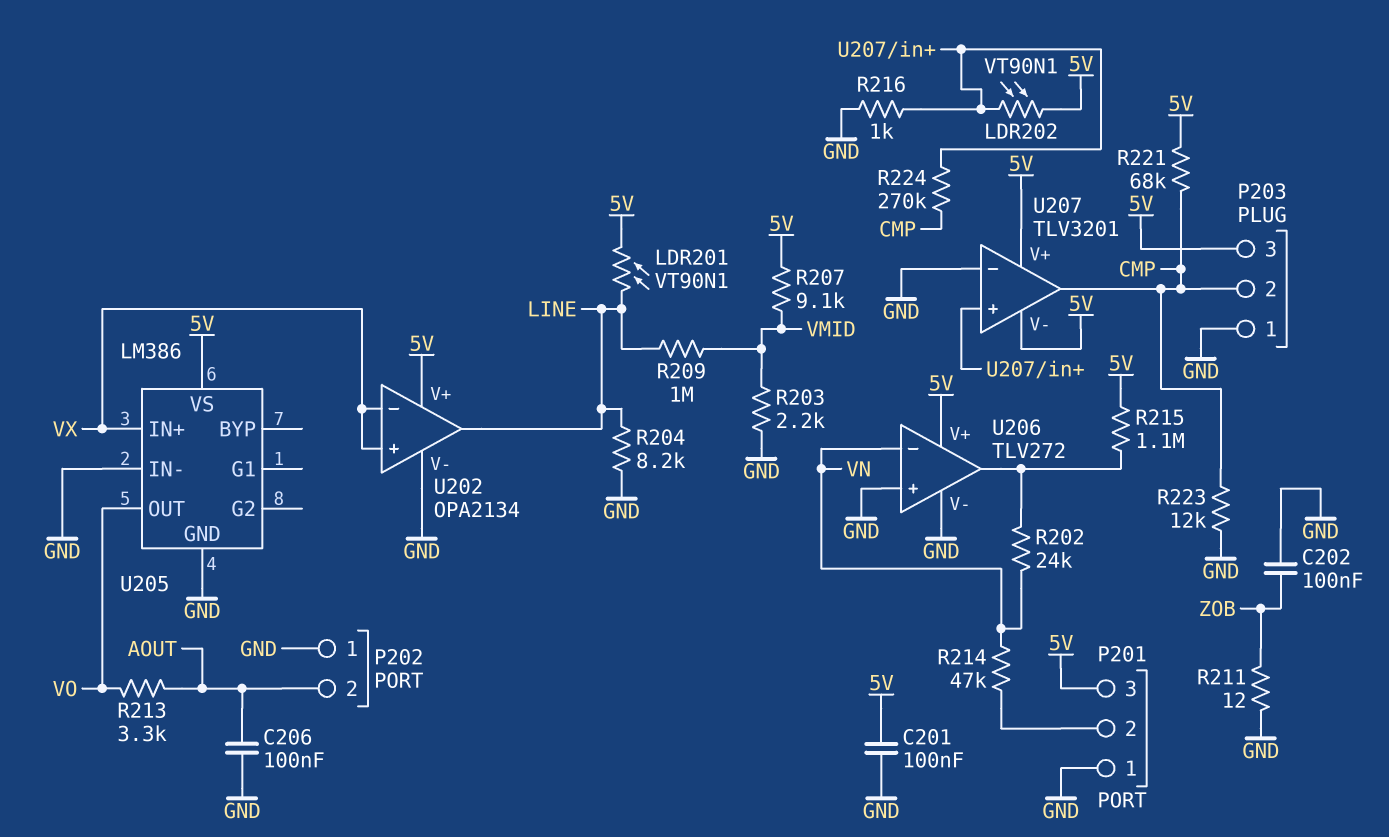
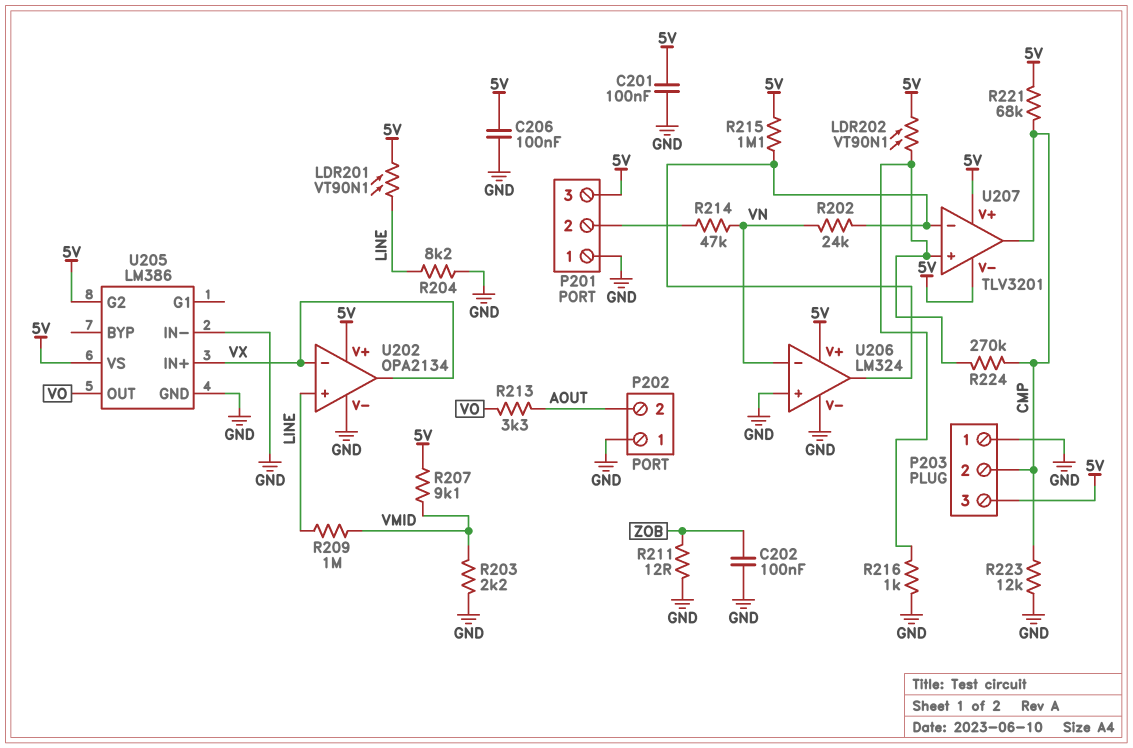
C206: 100nF (AOUT, GND) -> 100nF (5V, GND)
U202 pin in+: VX -> LINE
U202 pin out: LINE -> VX
U205 pin G2: none -> 5V
U206: TLV272 -> LM324
U207 pin in-: GND -> U206/out

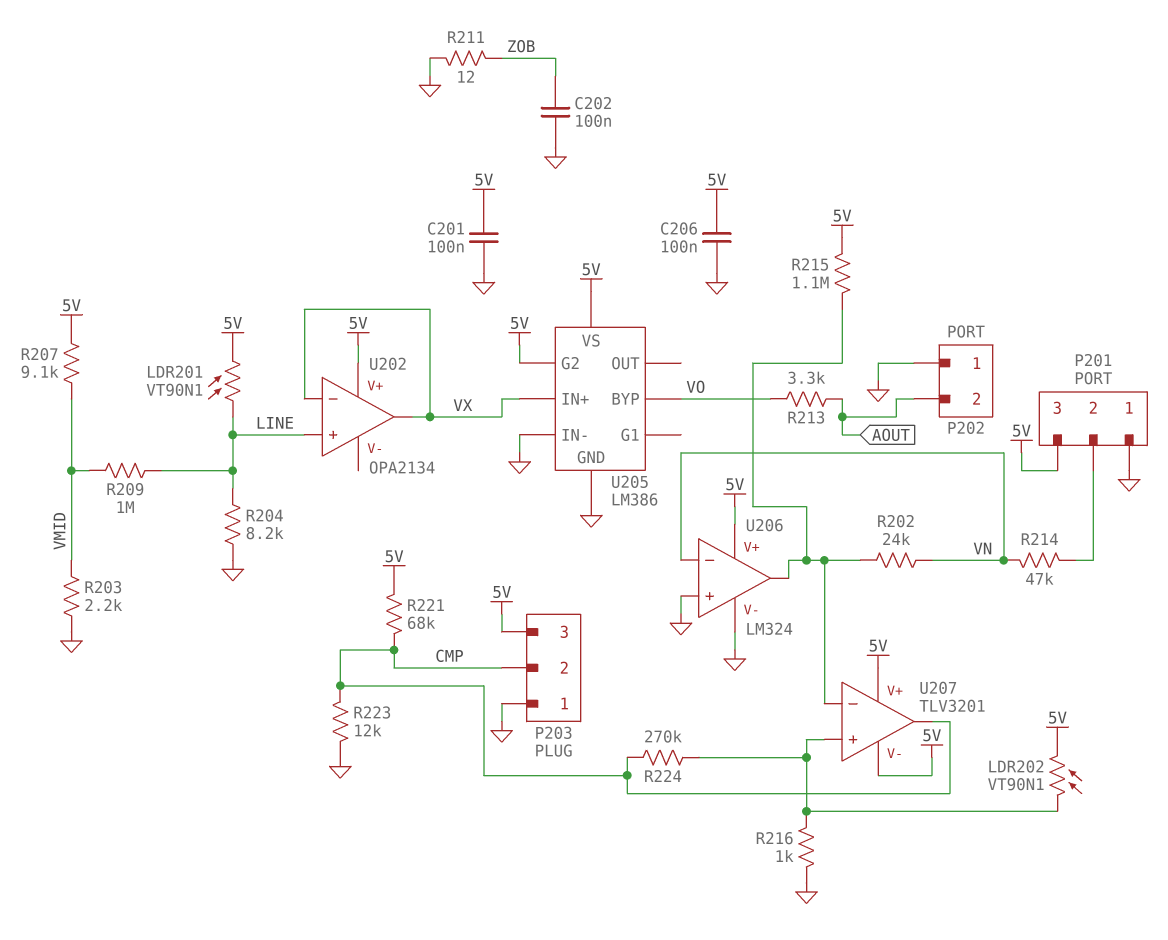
U202 pin V-: GND -> none
U205 pin BYP: none -> VO
U205 pin OUT: VO -> none

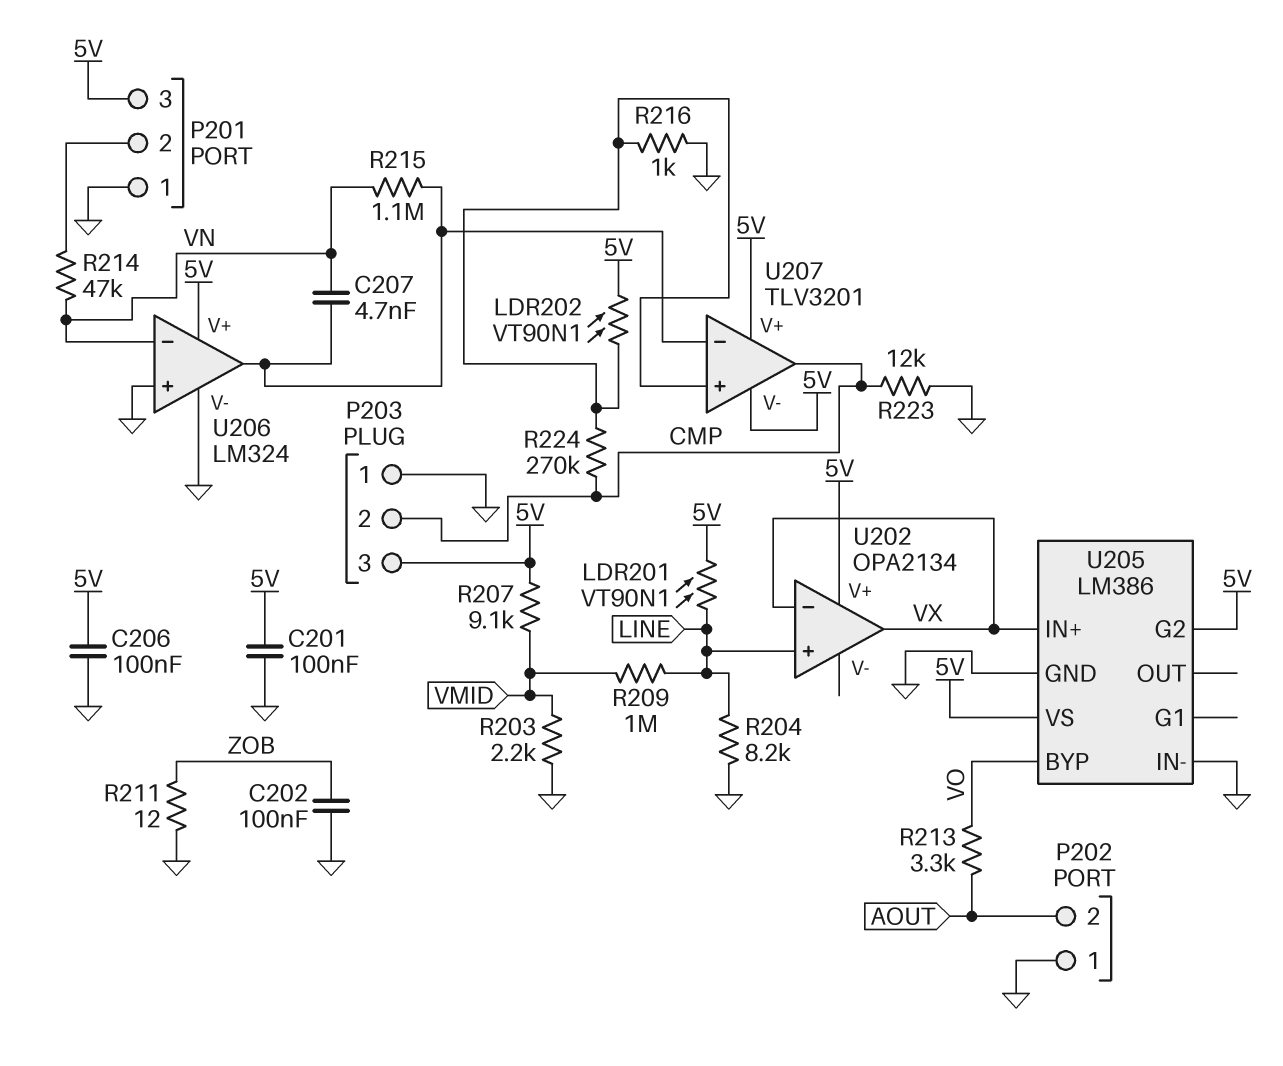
C207: none -> 4.7nF (U206/out, VN)
R202: 24k (U206/out, VN) -> none
R215: 1.1M (5V, U206/out) -> 1.1M (U206/out, VN)
R221: 68k (5V, CMP) -> none

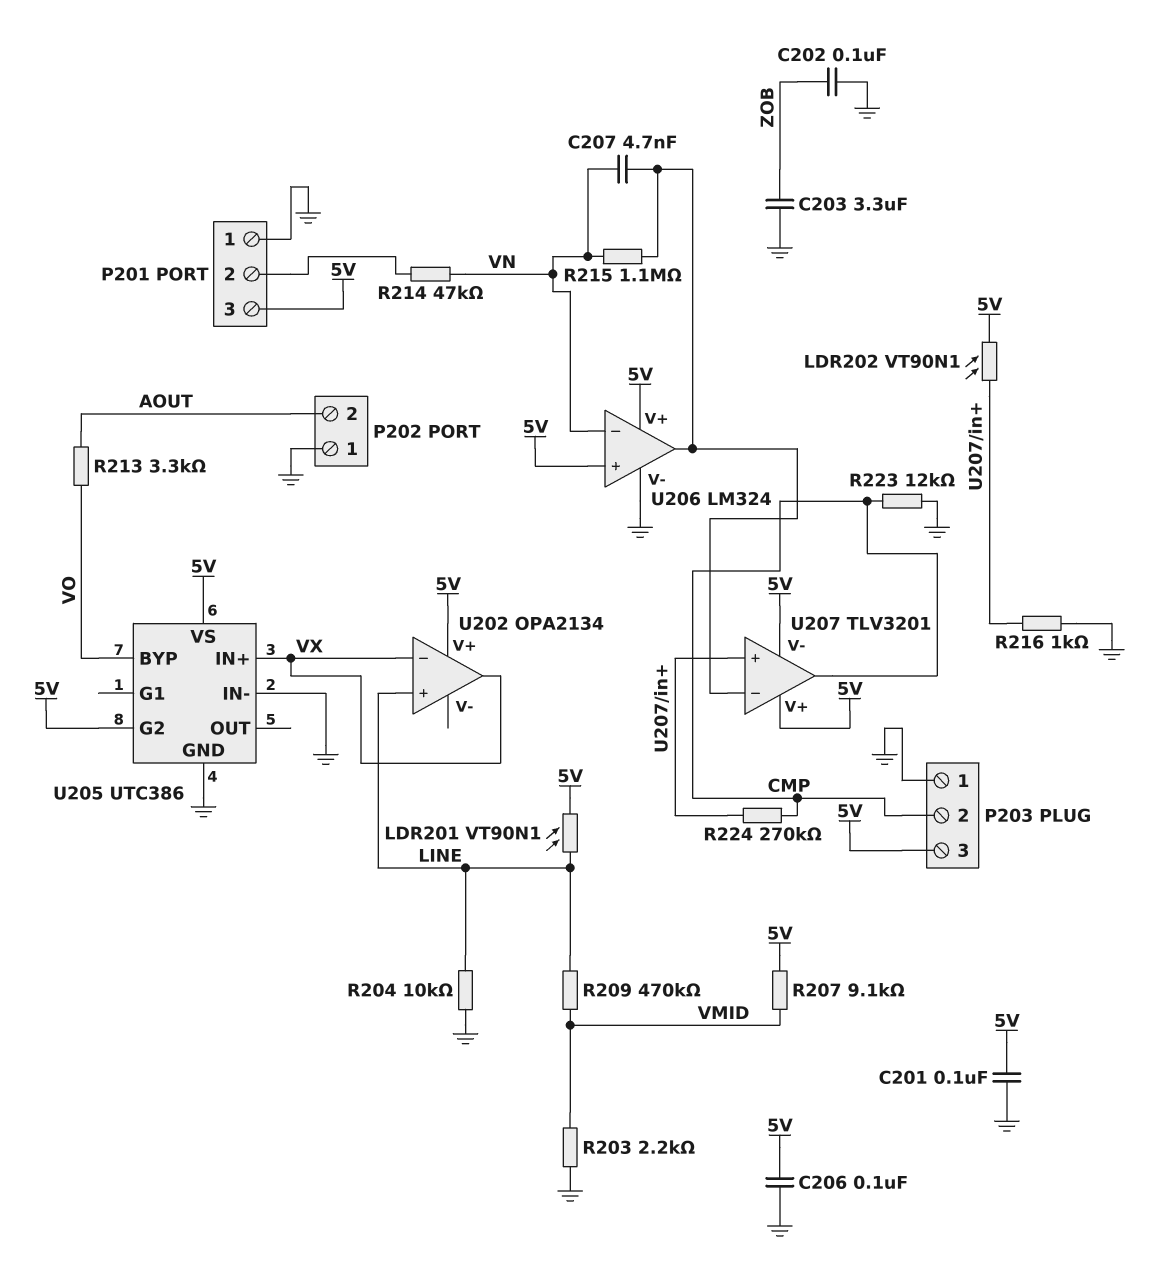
C203: none -> 3.3uF (GND, ZOB)
R204: 8.2k (GND, LINE) -> 10k (GND, LINE)
R209: 1M (LINE, VMID) -> 470k (LINE, VMID)
R211: 12 (GND, ZOB) -> none
U205: LM386 -> UTC386
U206 pin in+: GND -> 5V

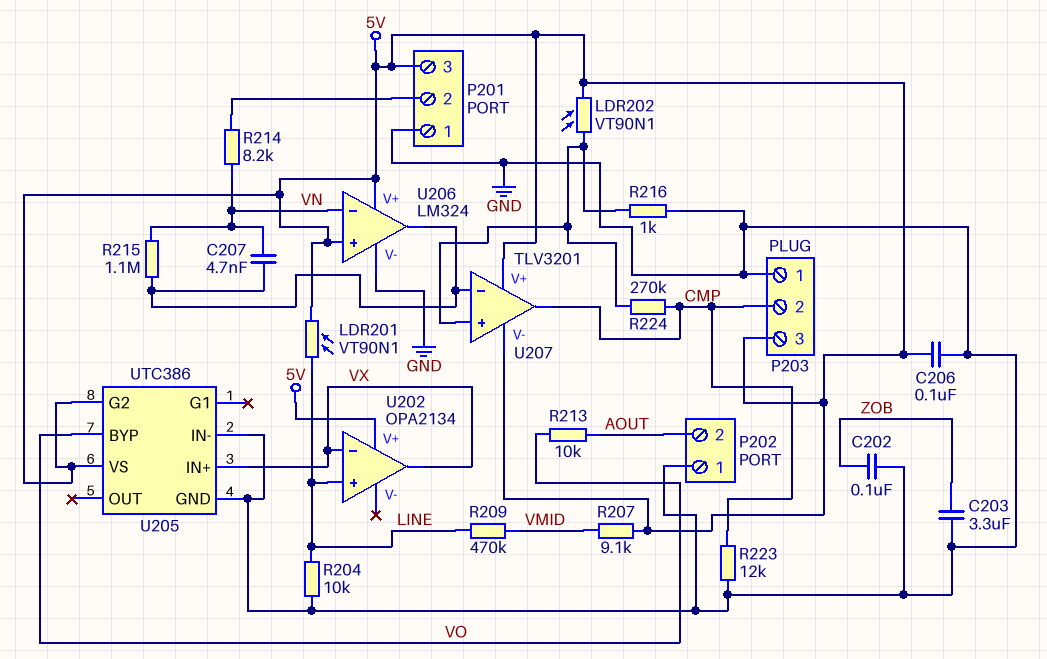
C201: 100nF (5V, GND) -> none
R203: 2.2k (GND, VMID) -> none
R213: 3.3k (AOUT, VO) -> 10k (AOUT, VO)
R214: 47k (P201/2, VN) -> 8.2k (P201/2, VN)

